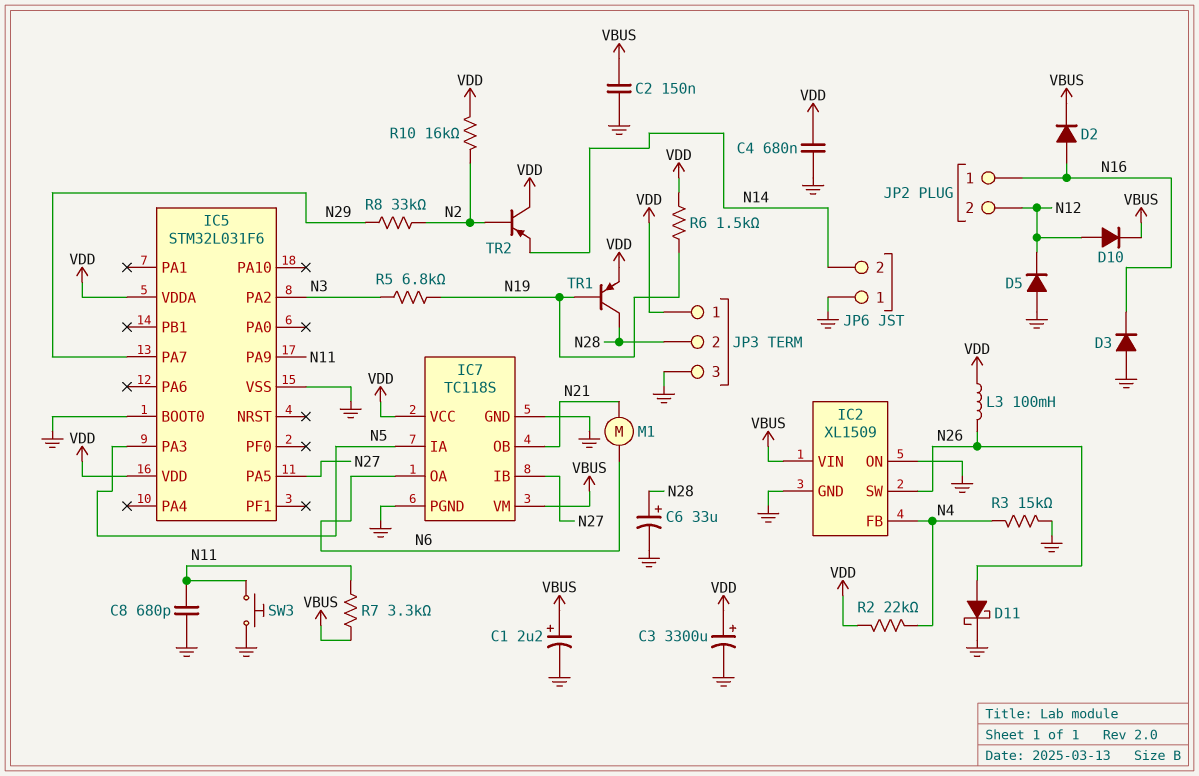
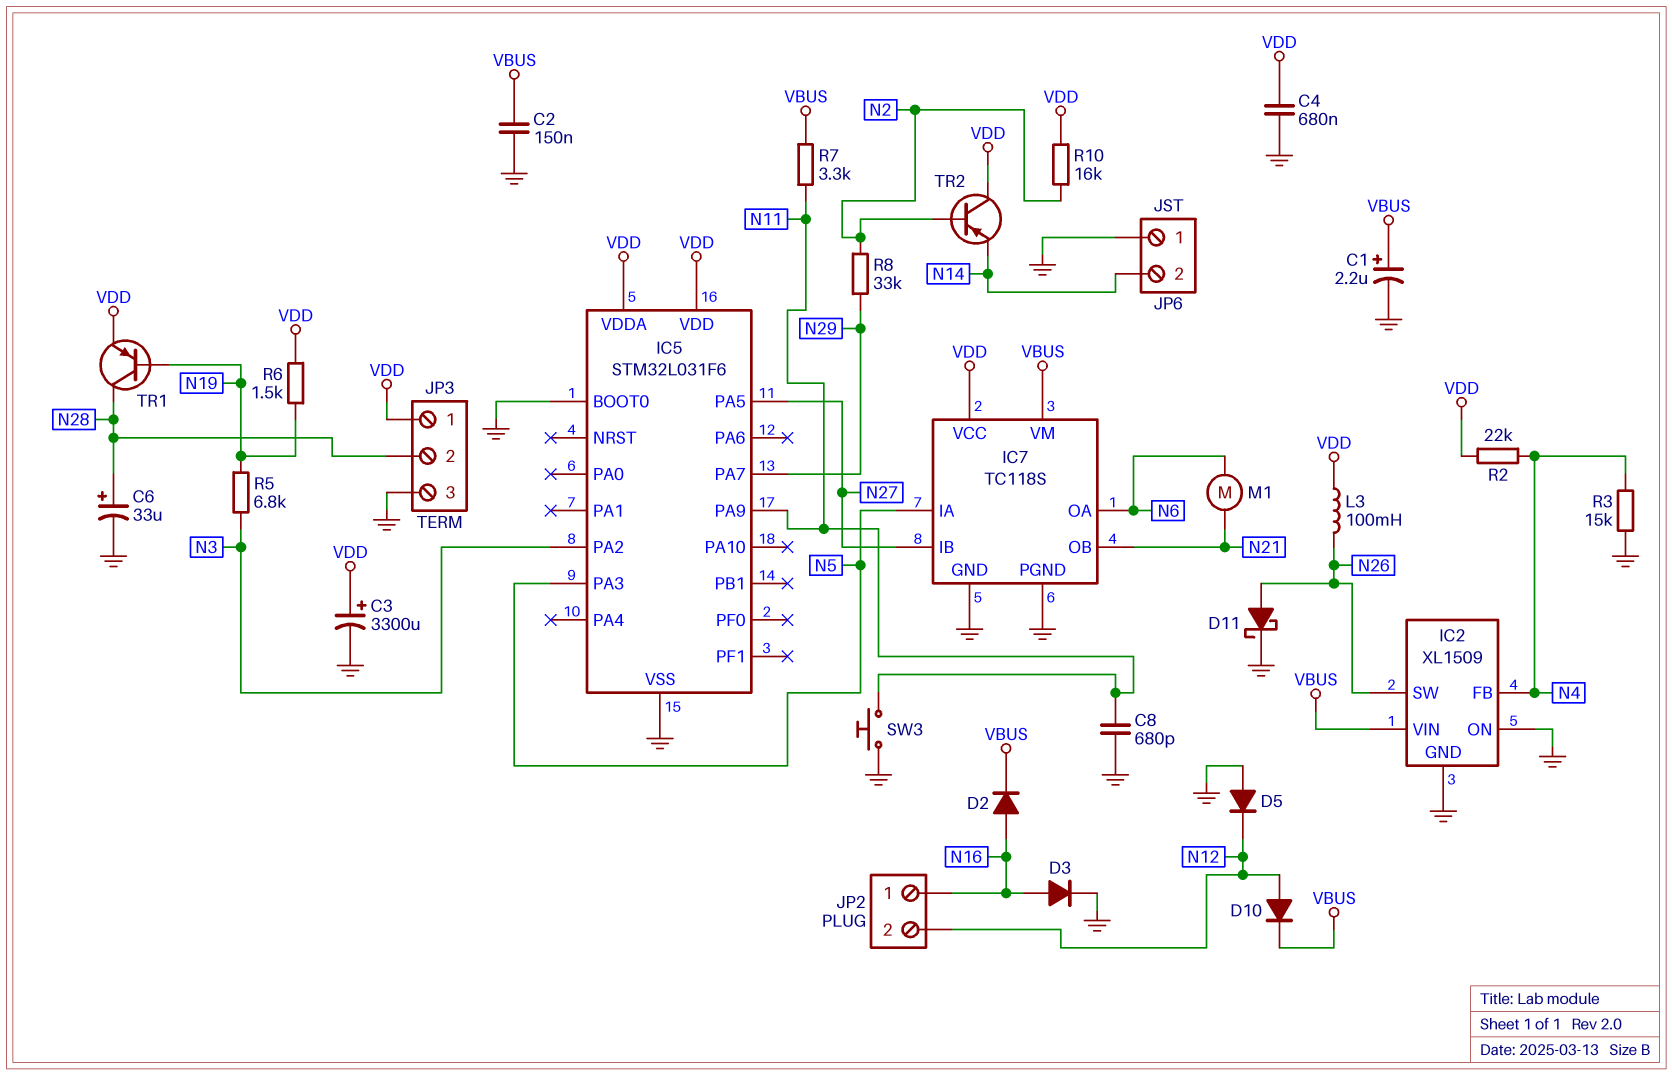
D3: diode (A GND, K N16) -> diode (A N16, K GND)

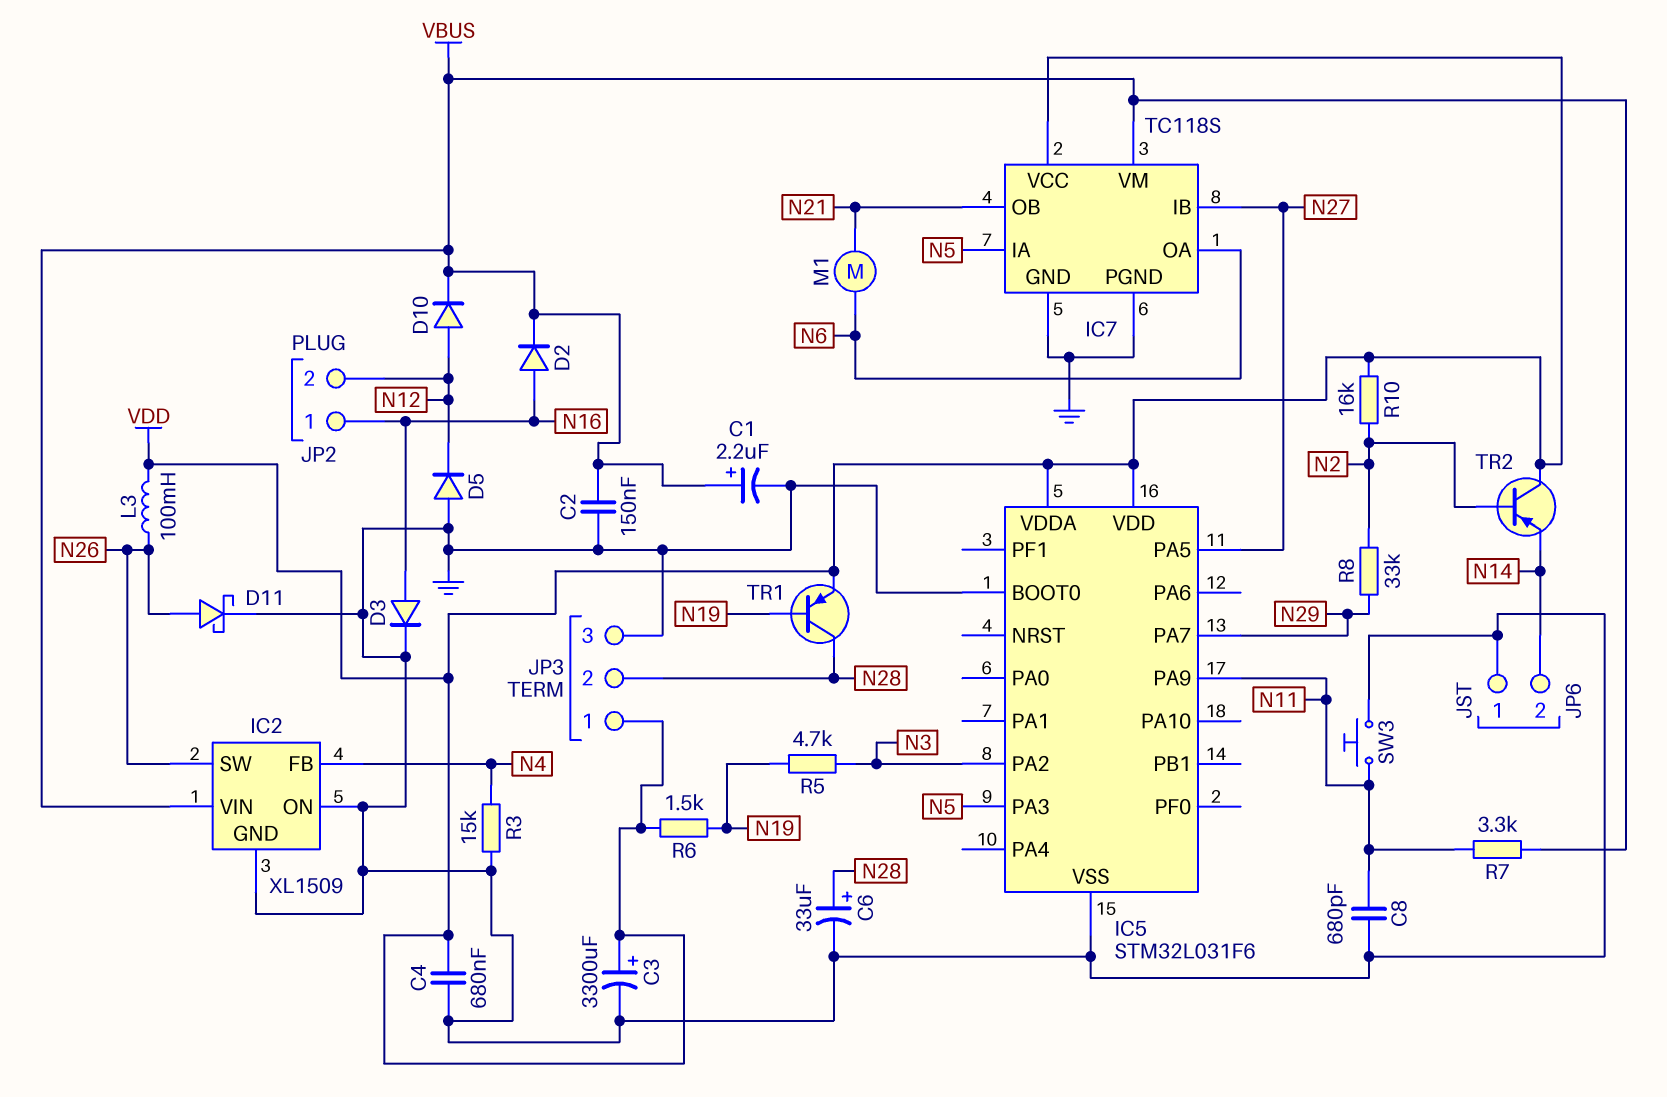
R2: 22k (N4, VDD) -> none
R5: 6.8k (N3, N19) -> 4.7k (N3, N19)

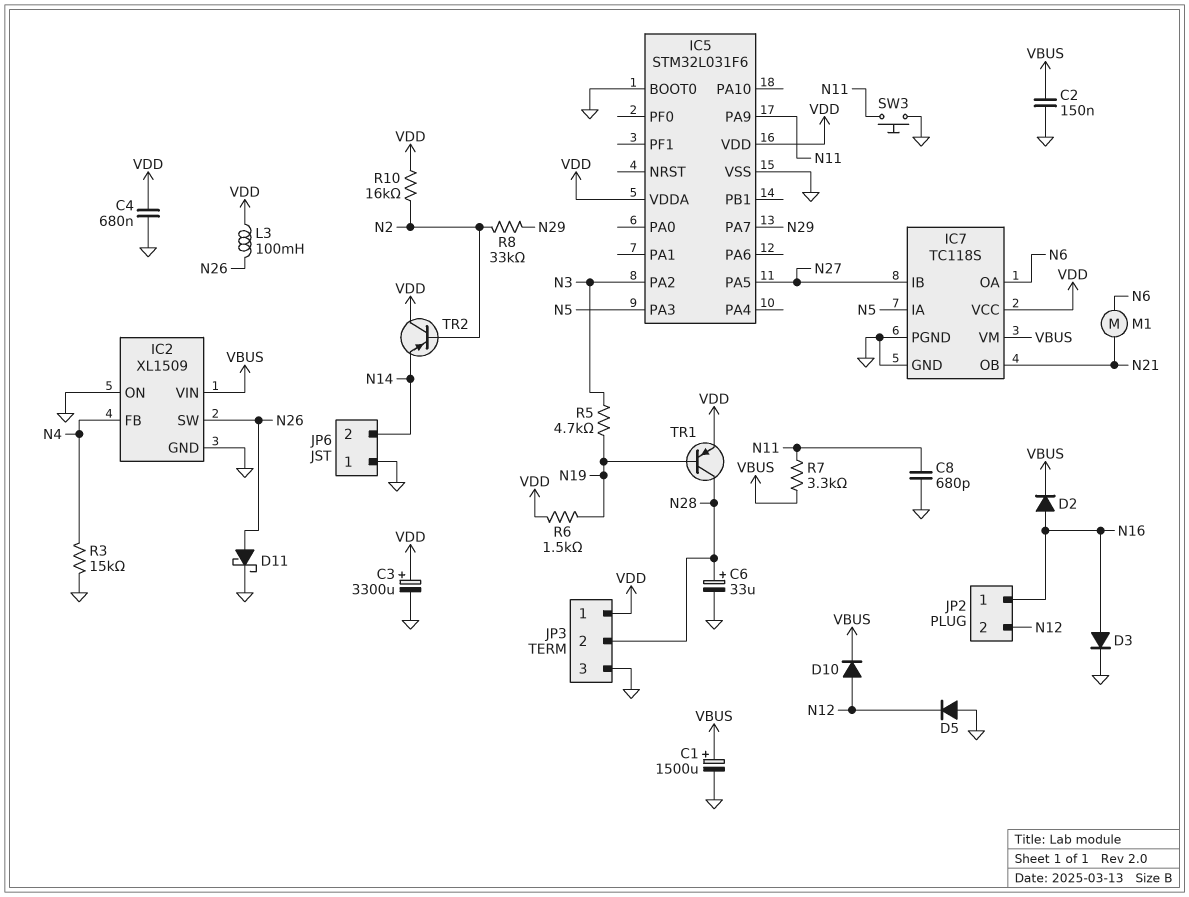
C1: 2.2uF (plus VBUS, minus GND) -> 1500uF (plus VBUS, minus GND)

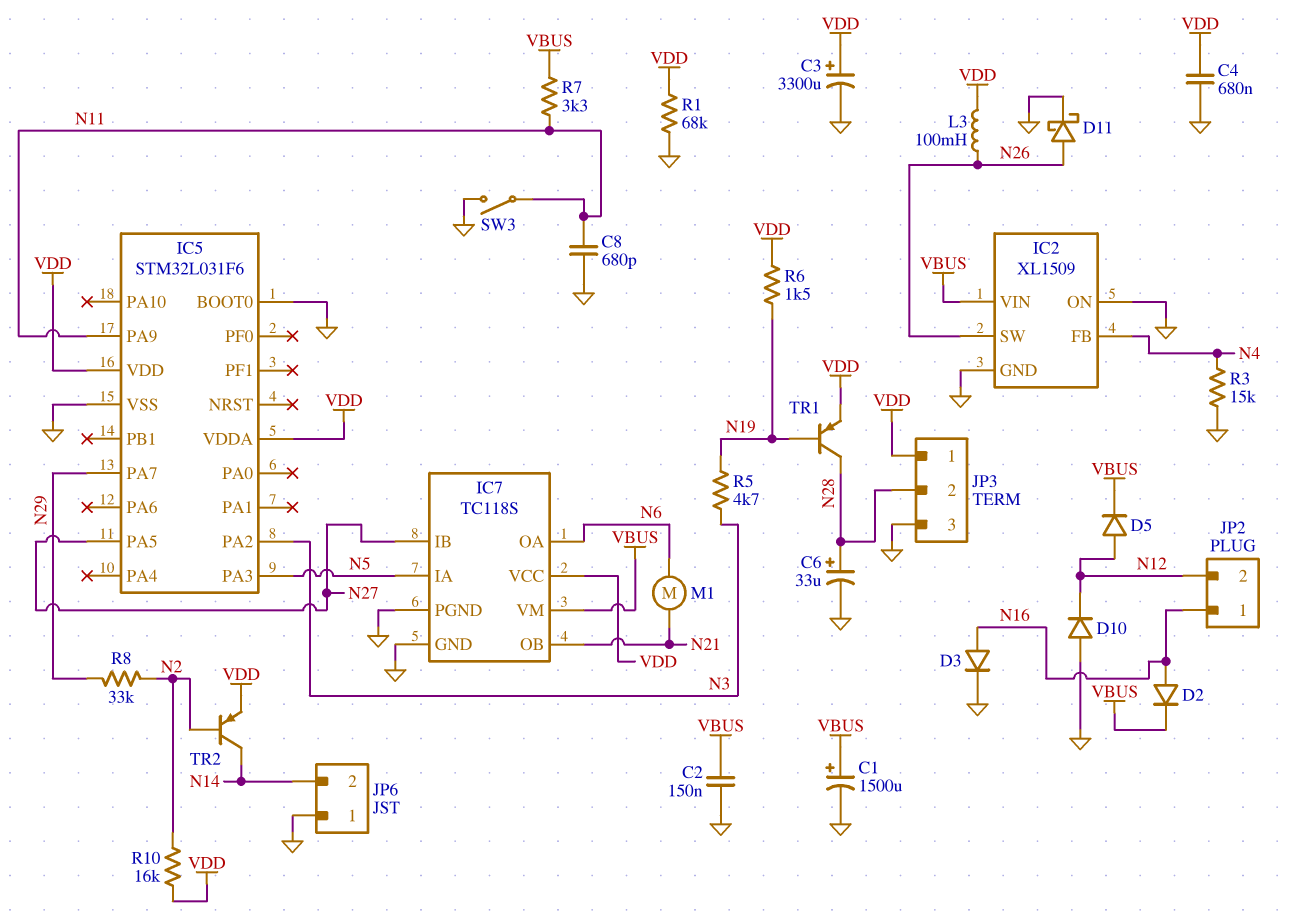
D5: diode (A GND, K N12) -> diode (A N12, K VBUS)
D10: diode (A N12, K VBUS) -> diode (A GND, K N12)
R1: none -> 68k (GND, VDD)
SW3: button (GND, N11) -> switch (GND, N11)
TR2: PNP (B N2, C VDD, E N14) -> PNP (B N2, C N14, E VDD)

